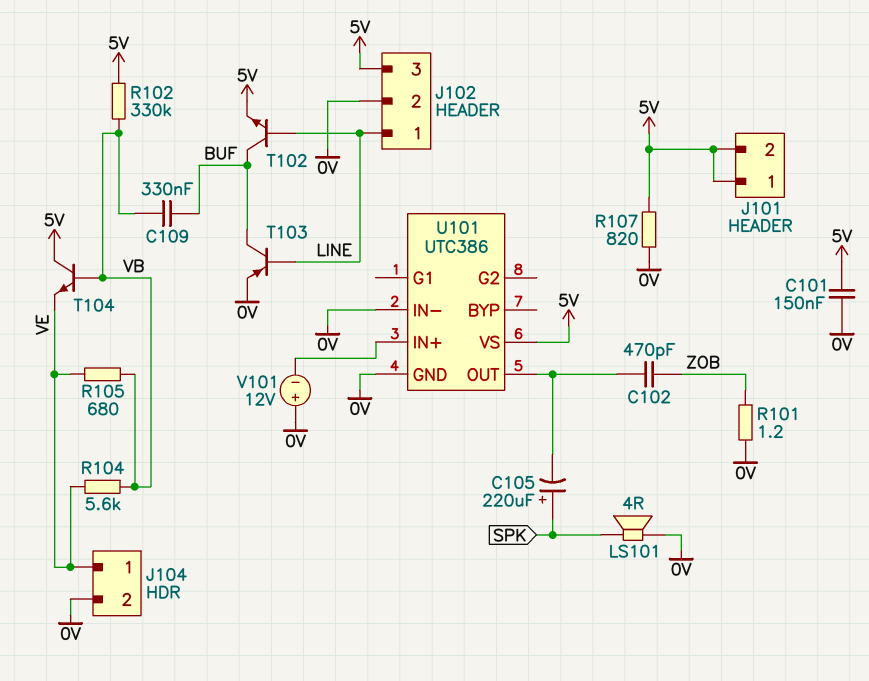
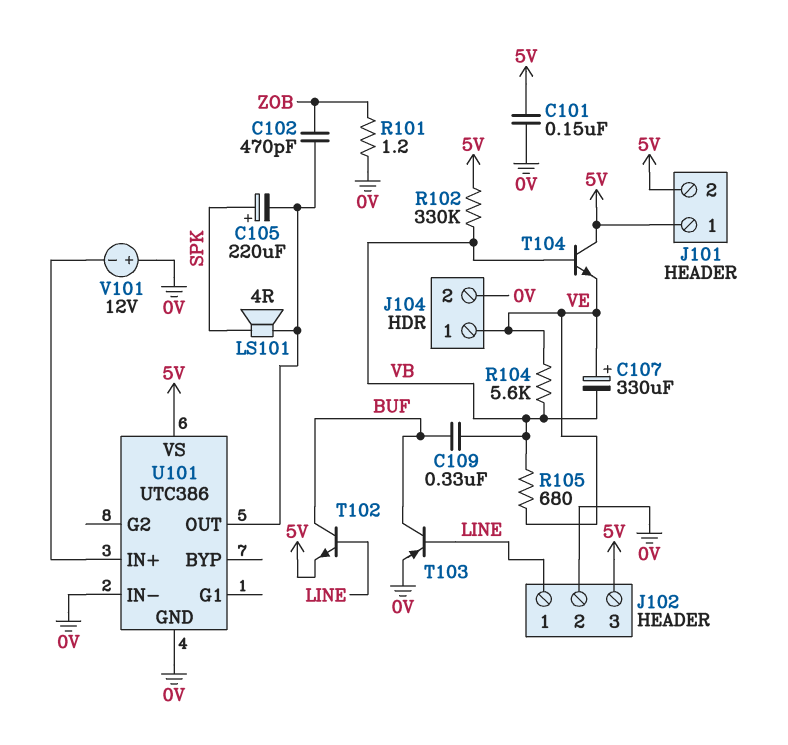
C107: none -> 330uF (plus VE, minus VB)
LS101: speaker 4R (0V, SPK) -> speaker 4R (SPK, U101/OUT)
R107: 820 (0V, 5V) -> none

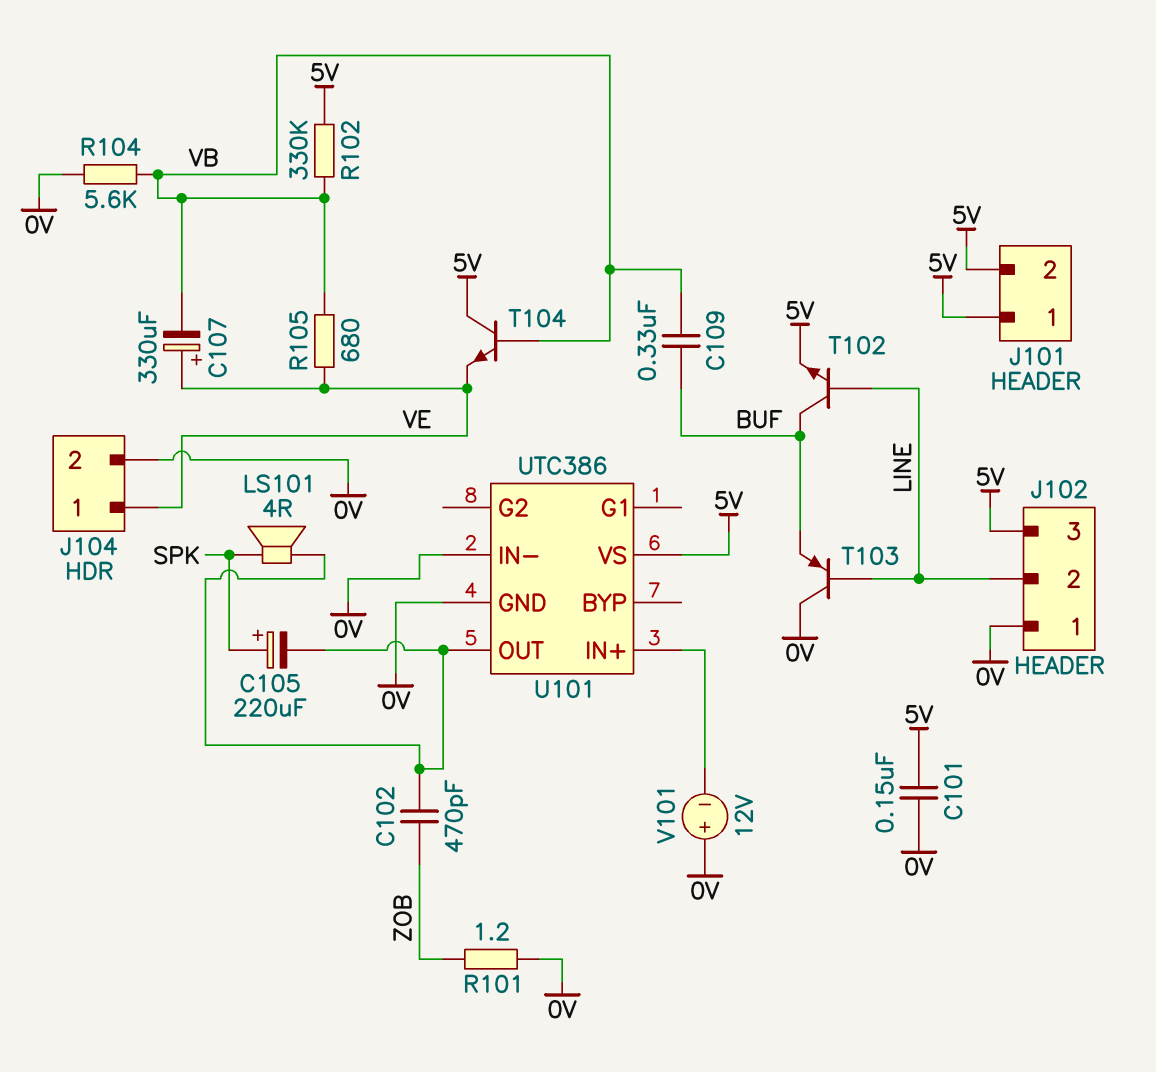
J102 pin 1: LINE -> 0V
J102 pin 2: 0V -> LINE
R104: 5.6k (VB, VE) -> 5.6k (0V, VB)
T103: PNP (B LINE, C BUF, E 0V) -> PNP (B LINE, C 0V, E BUF)

